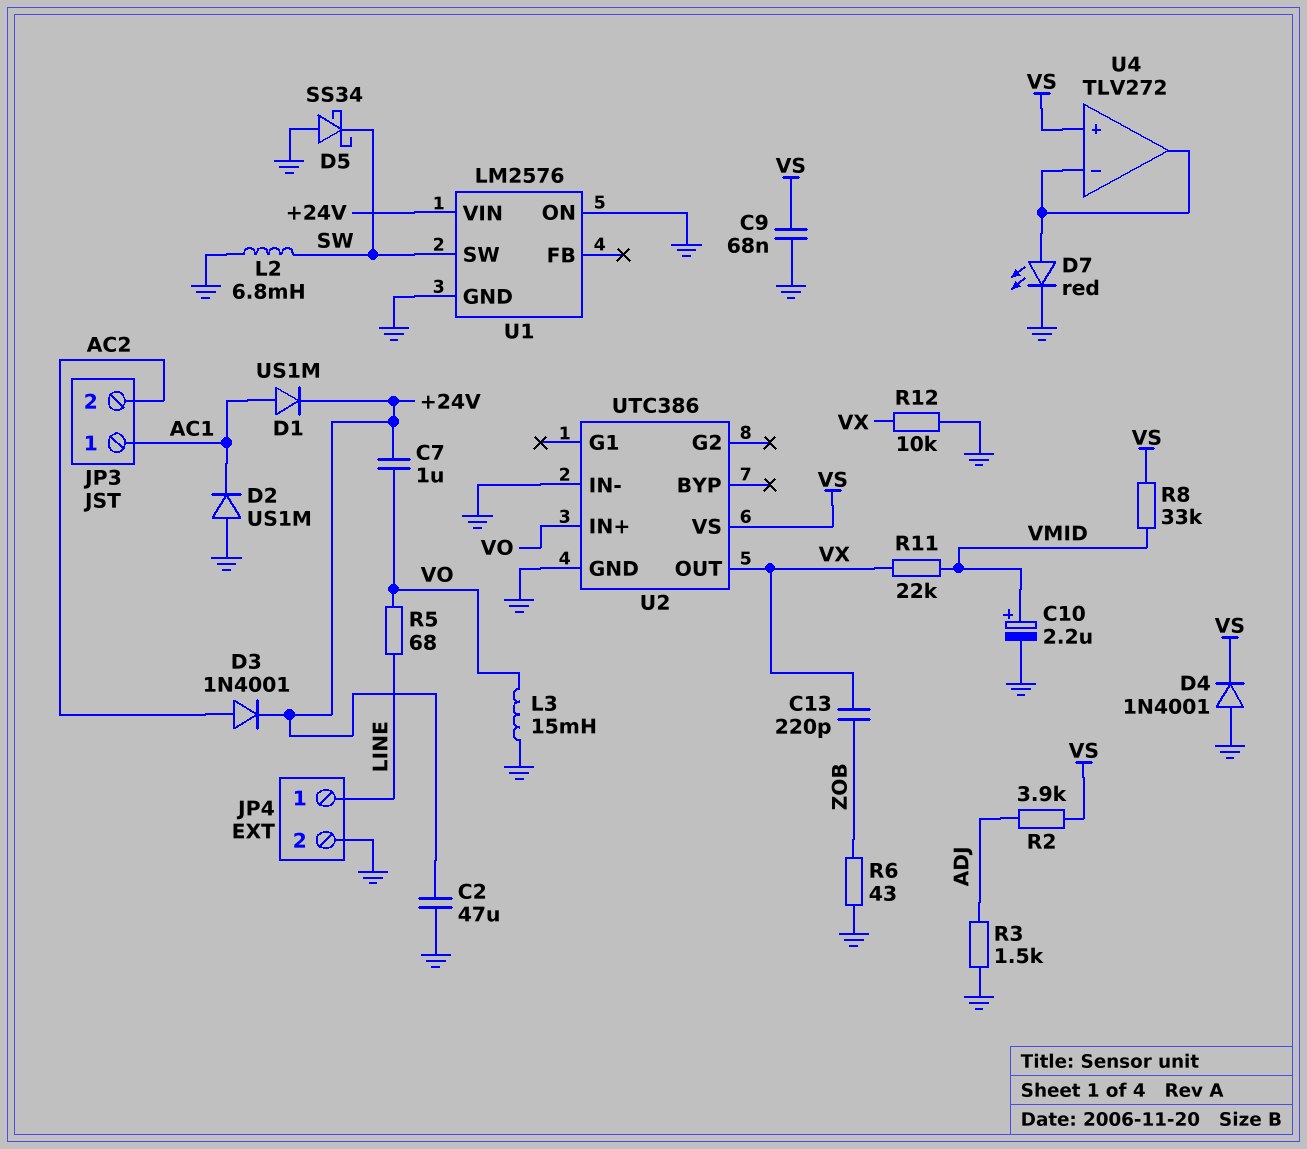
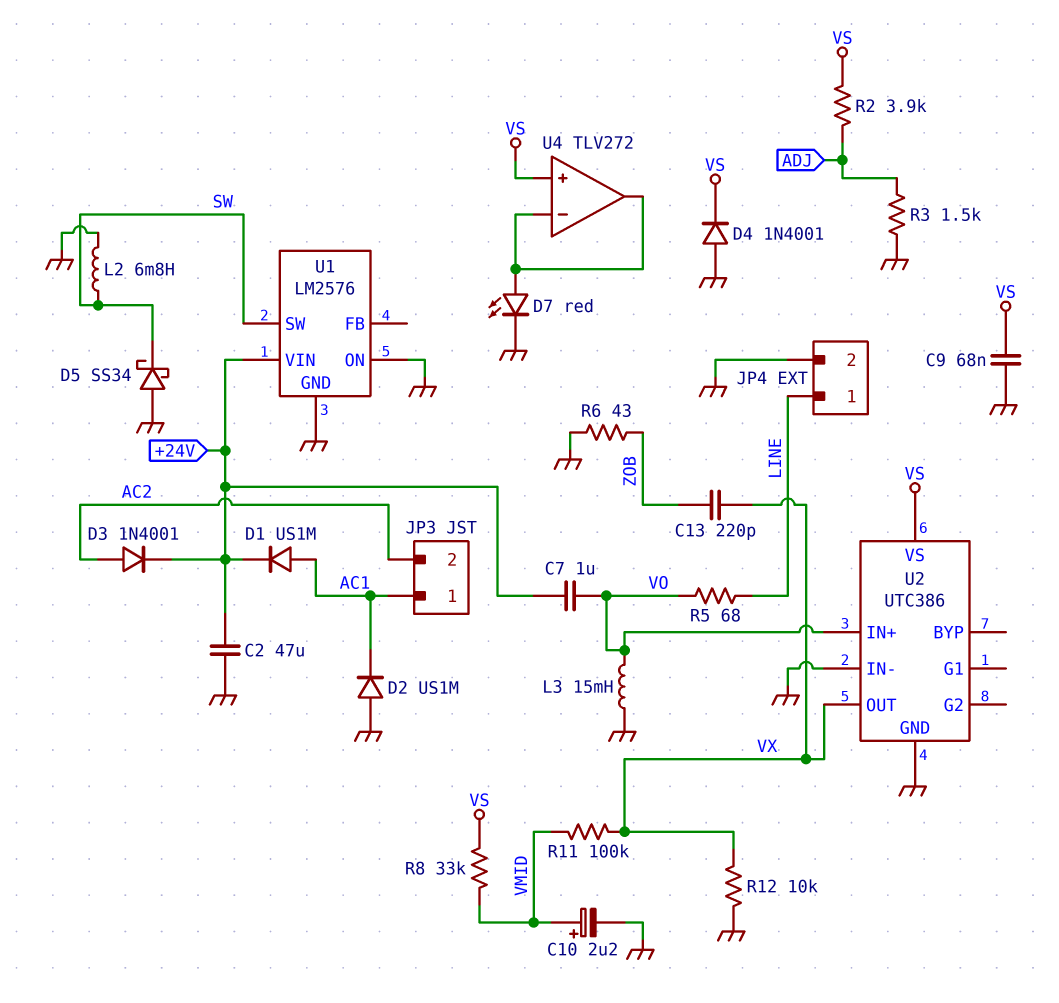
R11: 22k (VMID, VX) -> 100k (VMID, VX)

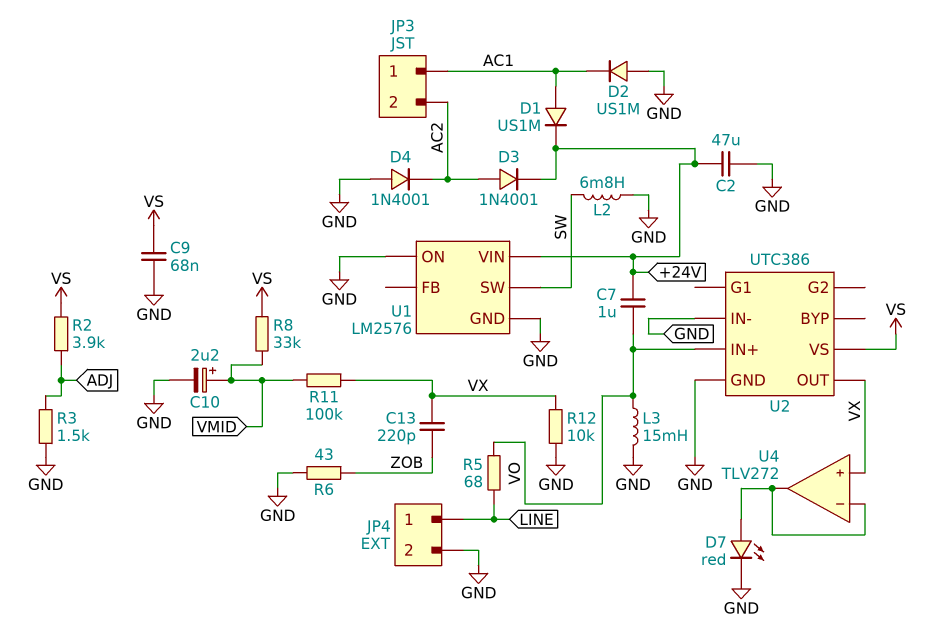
D4: diode 1N4001 (A GND, K VS) -> diode 1N4001 (A GND, K AC2)
D5: schottky SS34 (A GND, K SW) -> none
U4 pin in+: VS -> VX

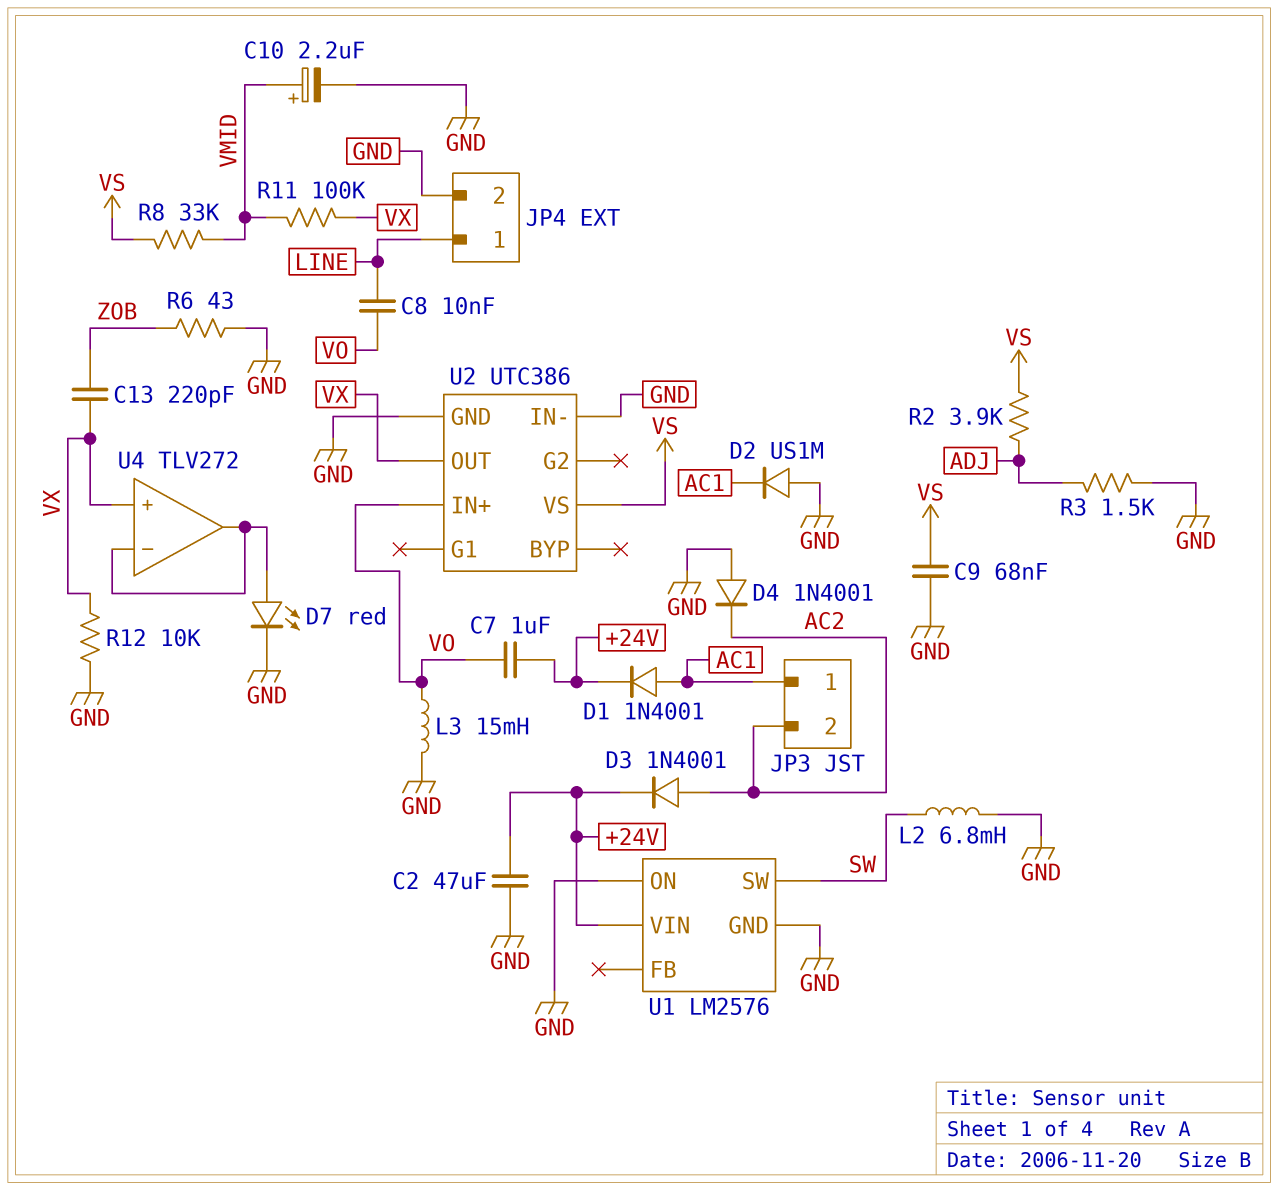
C8: none -> 10nF (LINE, VO)
D1: diode US1M (A AC1, K +24V) -> diode 1N4001 (A AC1, K +24V)
R5: 68 (LINE, VO) -> none

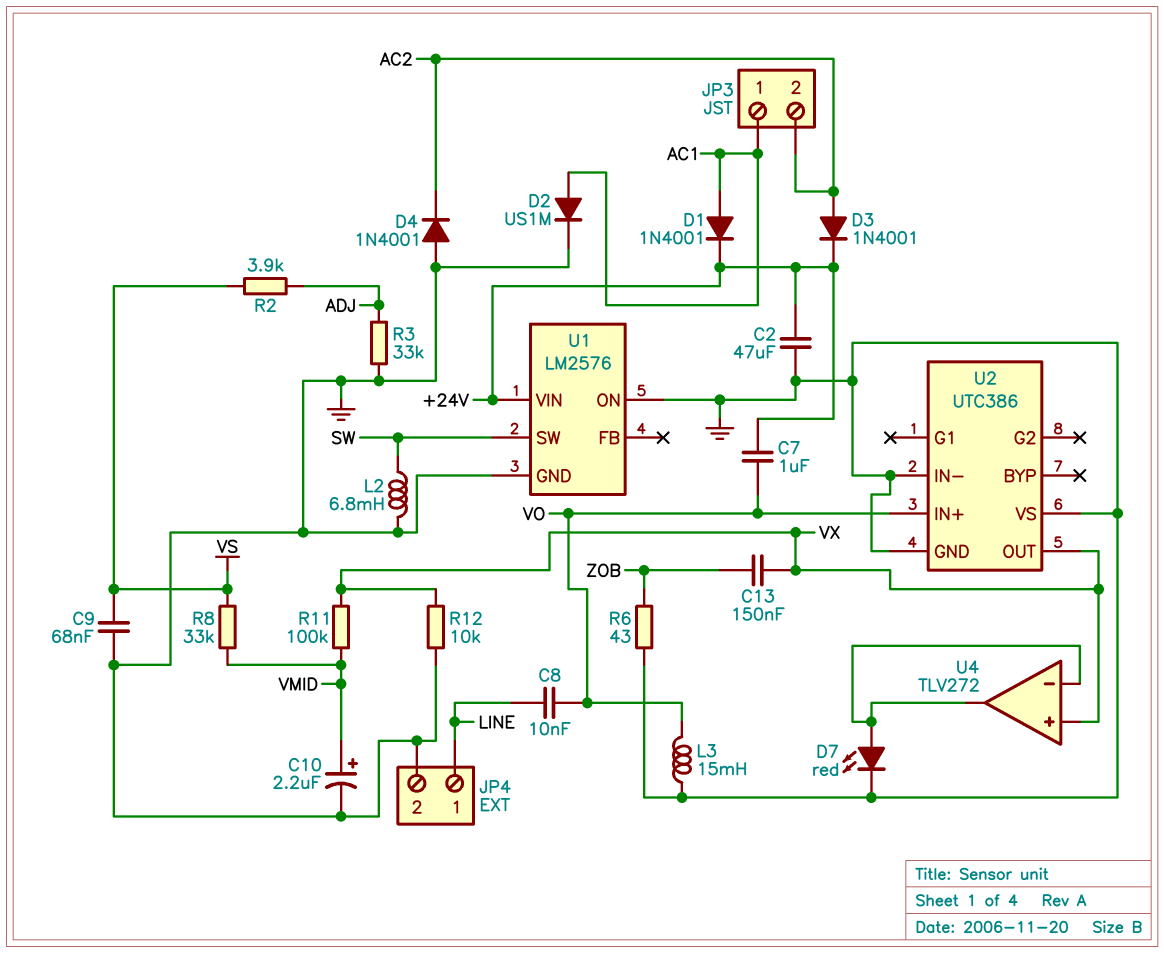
C13: 220pF (VX, ZOB) -> 150nF (VX, ZOB)
D2: diode US1M (A GND, K AC1) -> diode US1M (A AC1, K GND)
R3: 1.5k (ADJ, GND) -> 33k (ADJ, GND)
U2 pin VS: VS -> GND

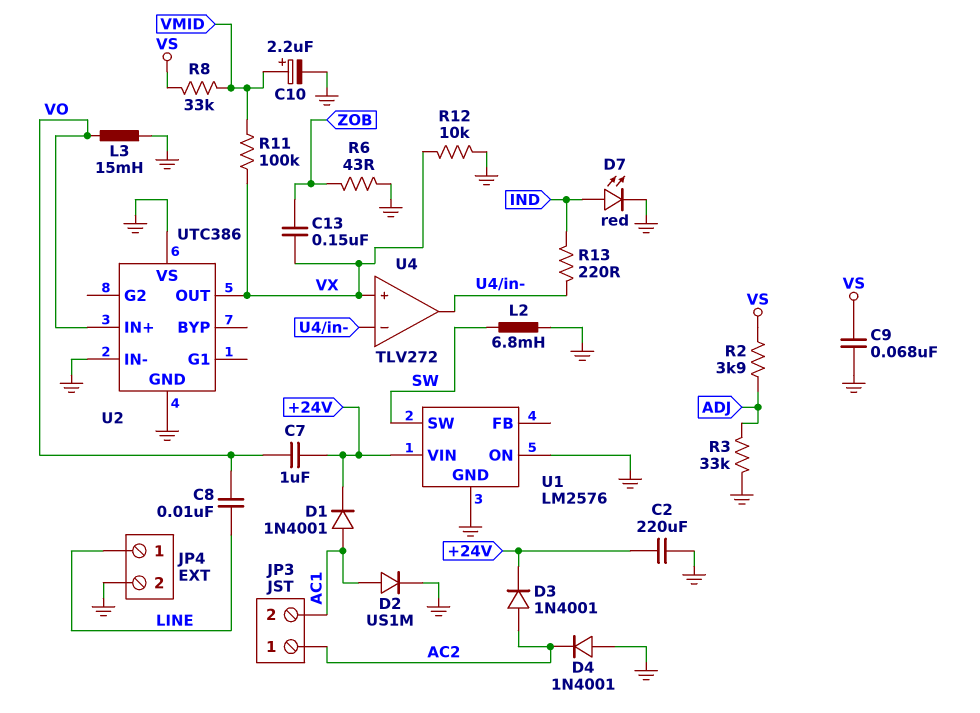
C2: 47uF (+24V, GND) -> 220uF (+24V, GND)
D7: LED red (A U4/in-, K GND) -> LED red (A IND, K GND)
JP3 pin 1: AC1 -> AC2
JP3 pin 2: AC2 -> AC1
R13: none -> 220 (IND, U4/in-)

